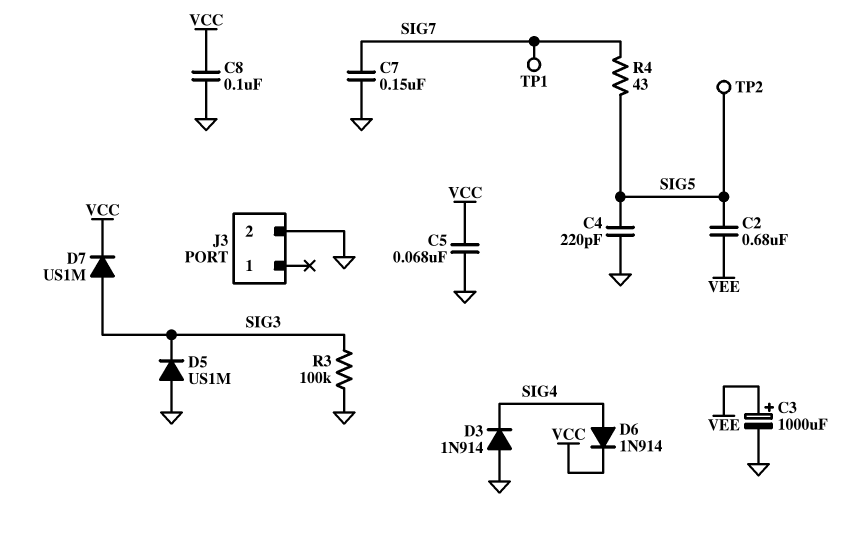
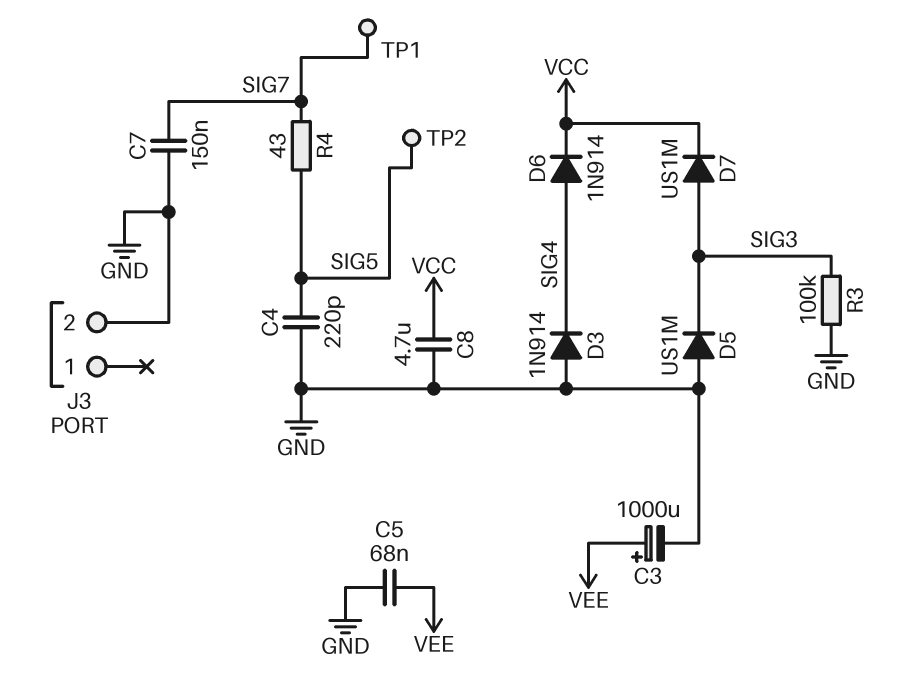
C2: 680nF (SIG5, VEE) -> none
C5: 68nF (GND, VCC) -> 68nF (GND, VEE)
C8: 100nF (GND, VCC) -> 4.7uF (GND, VCC)

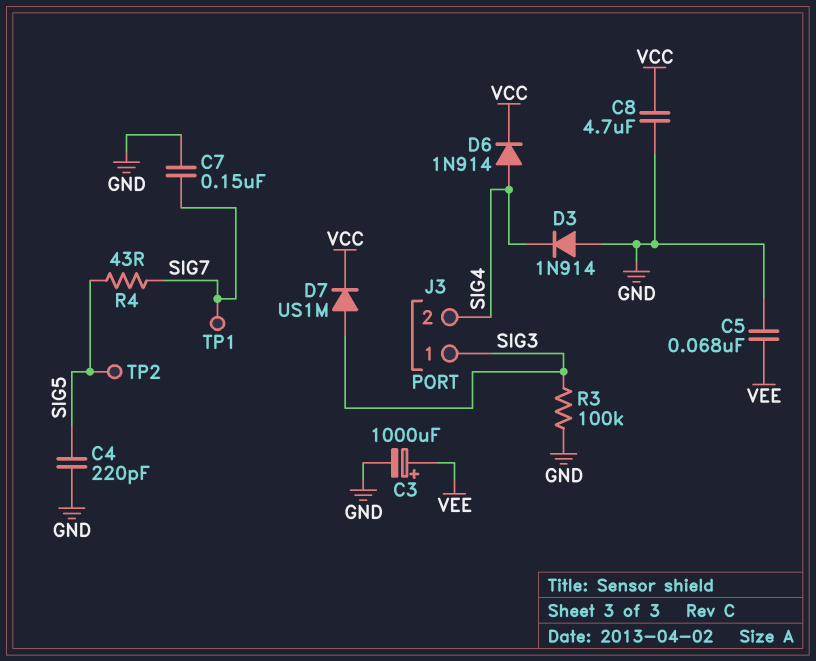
D5: diode US1M (A GND, K SIG3) -> none
J3 pin 1: none -> SIG3
J3 pin 2: GND -> SIG4

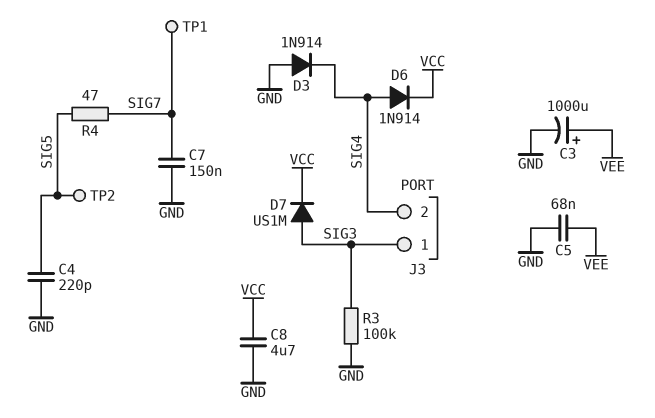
R4: 43 (SIG5, SIG7) -> 47 (SIG5, SIG7)

